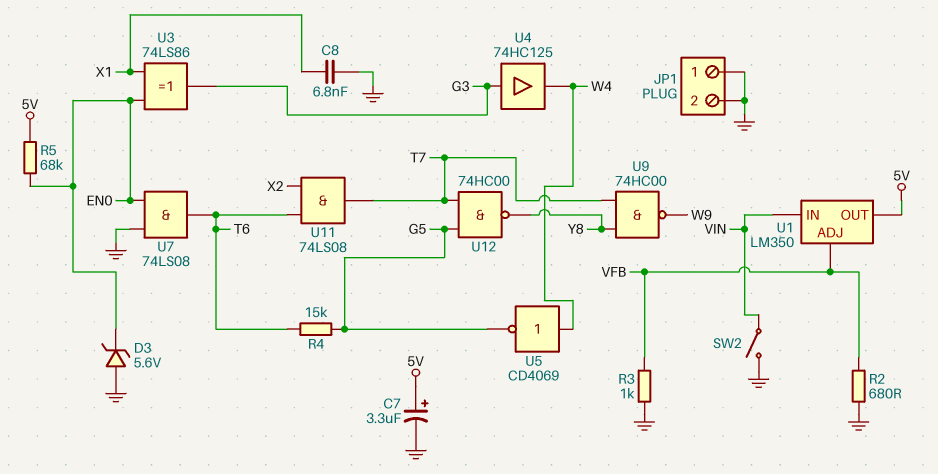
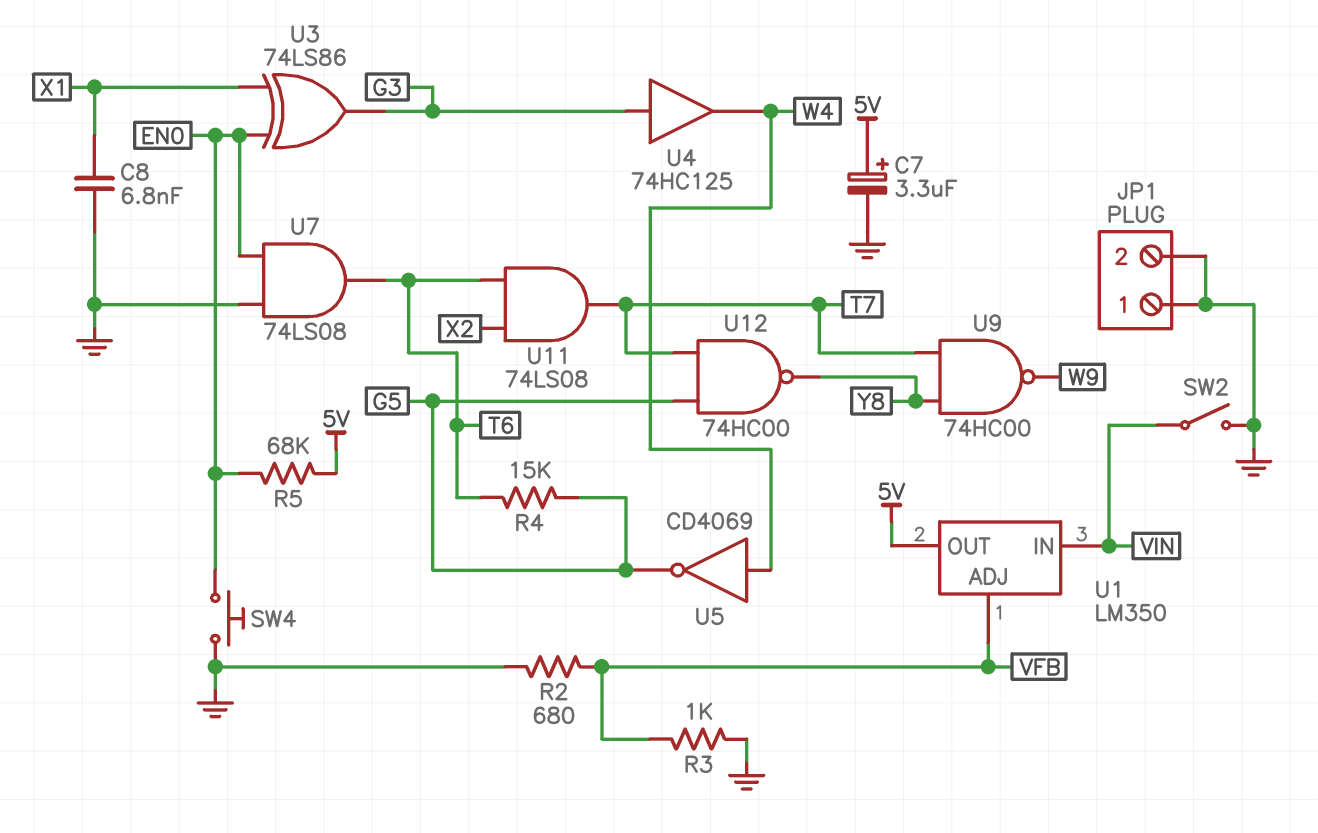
D3: zener 5.6V (A GND, K EN0) -> none
SW4: none -> button (EN0, GND)

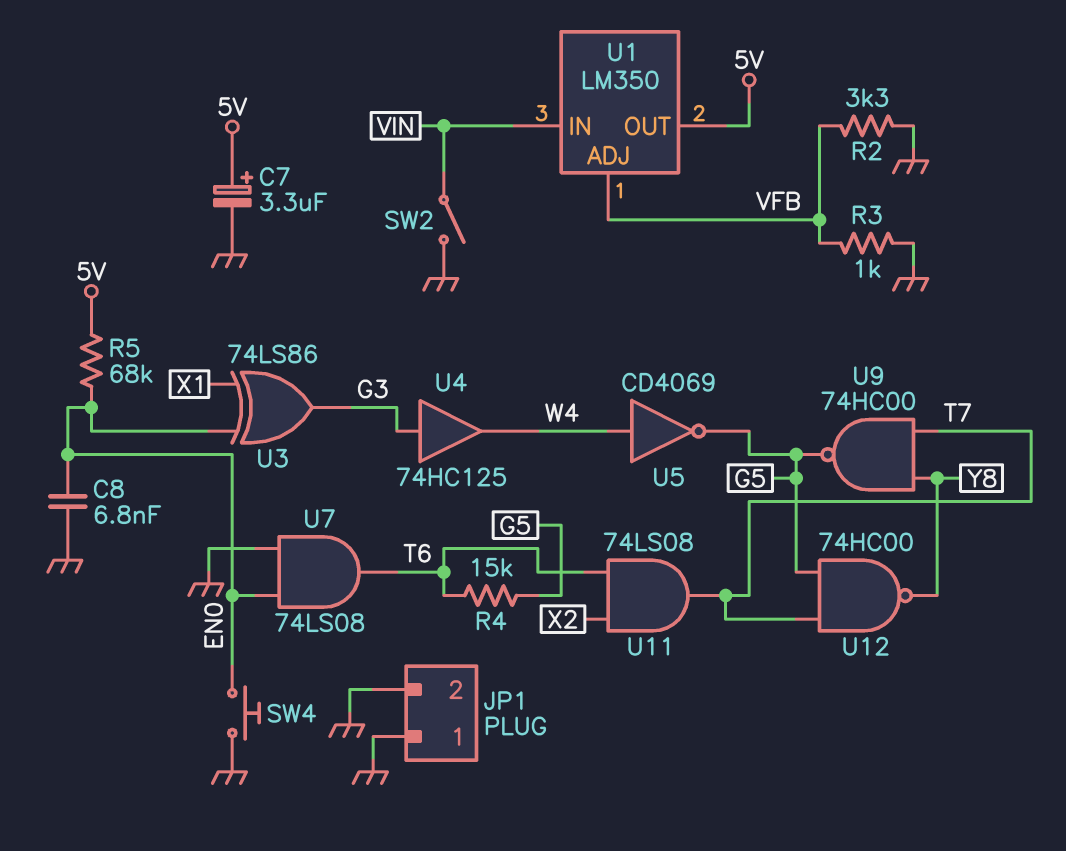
C8: 6.8nF (GND, X1) -> 6.8nF (EN0, GND)
R2: 680 (GND, VFB) -> 3.3k (GND, VFB)
U9: NAND 74HC00 (in T7, in Y8, out W9) -> NAND 74HC00 (in T7, in Y8, out G5)

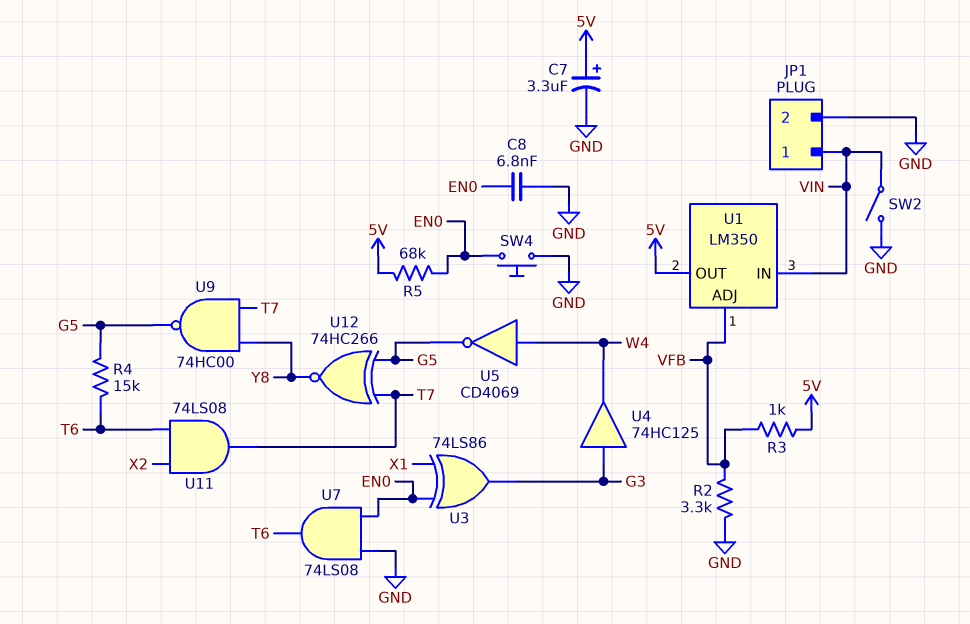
JP1 pin 1: GND -> VIN
R3: 1k (GND, VFB) -> 1k (5V, VFB)
U12: NAND 74HC00 (in G5, in T7, out Y8) -> XNOR 74HC266 (in G5, in T7, out Y8)

